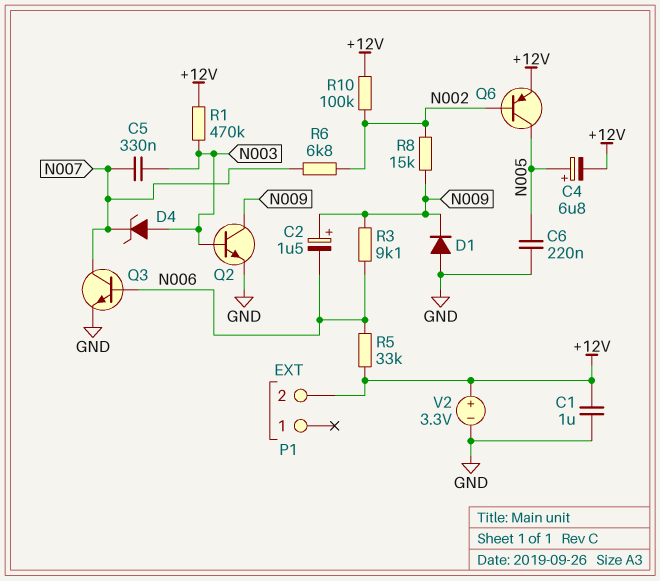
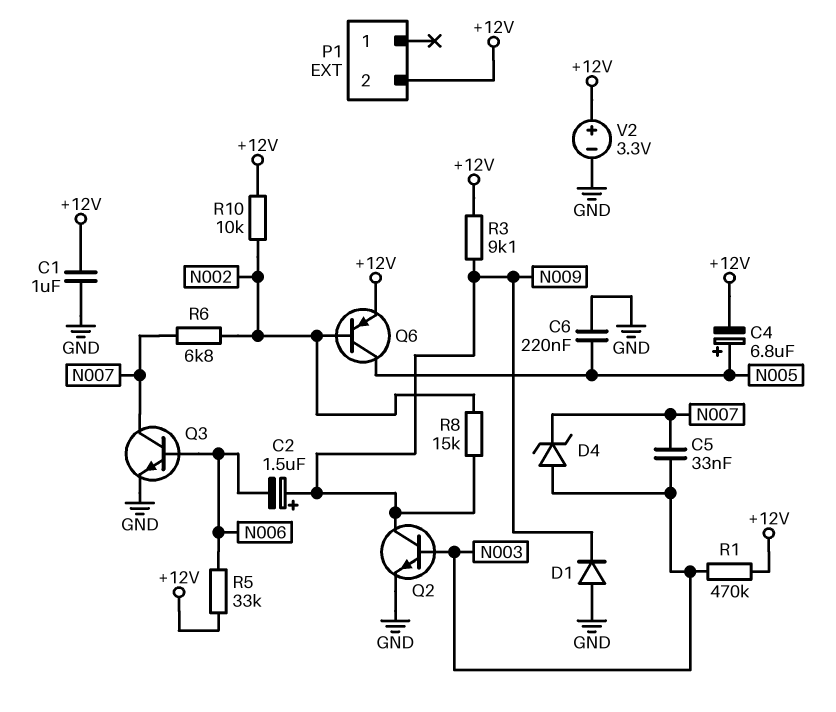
C5: 330nF (N003, N007) -> 33nF (N003, N007)
R3: 9.1k (N006, N009) -> 9.1k (+12V, N009)
R10: 100k (+12V, N002) -> 10k (+12V, N002)

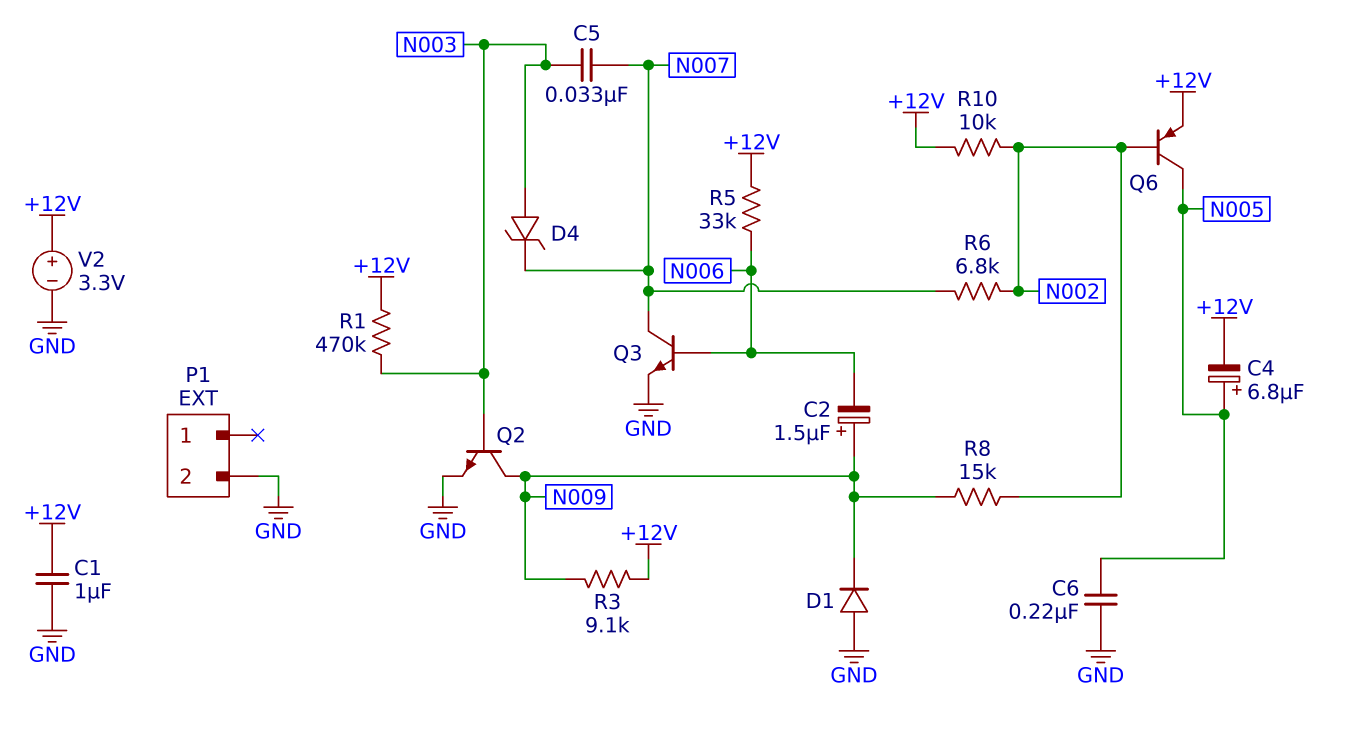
P1 pin 2: +12V -> GND

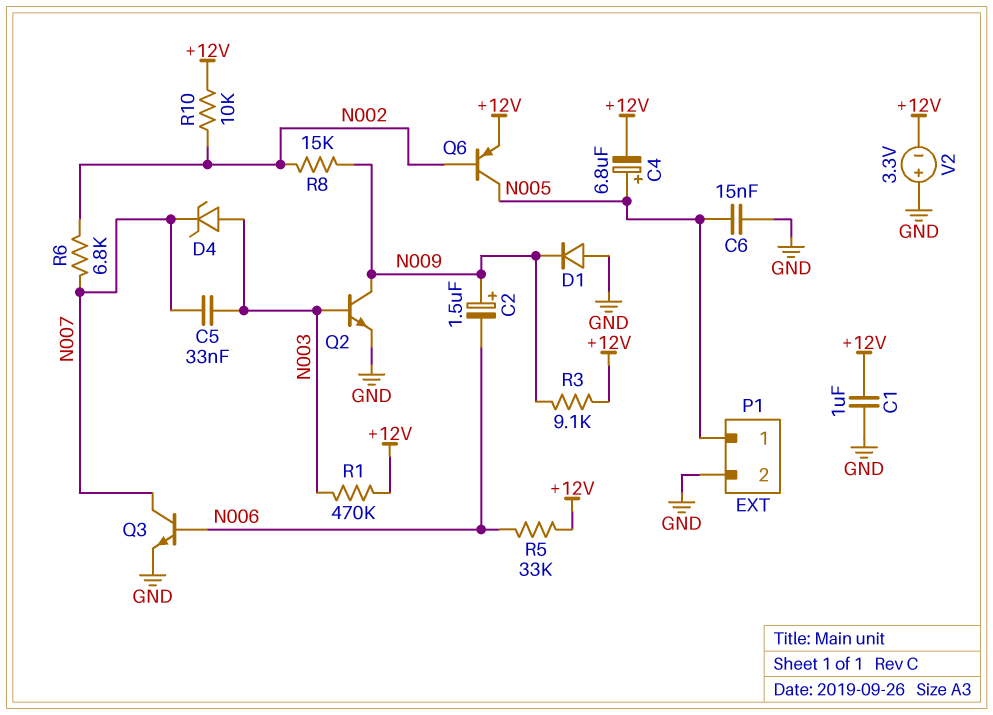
C6: 220nF (GND, N005) -> 15nF (GND, N005)
P1 pin 1: none -> N005
V2: 3.3V (plus +12V, minus GND) -> 3.3V (plus GND, minus +12V)

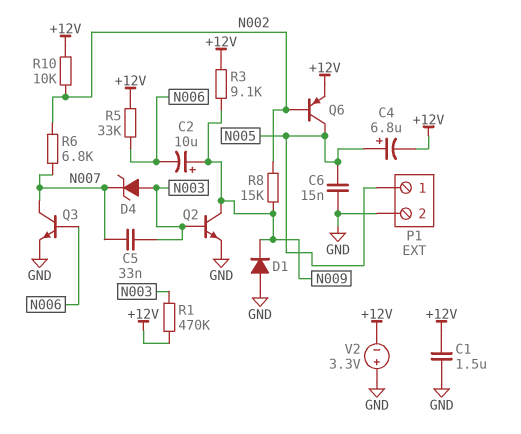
C1: 1uF (+12V, GND) -> 1.5uF (+12V, GND)
C2: 1.5uF (plus N009, minus N006) -> 10uF (plus N009, minus N006)

